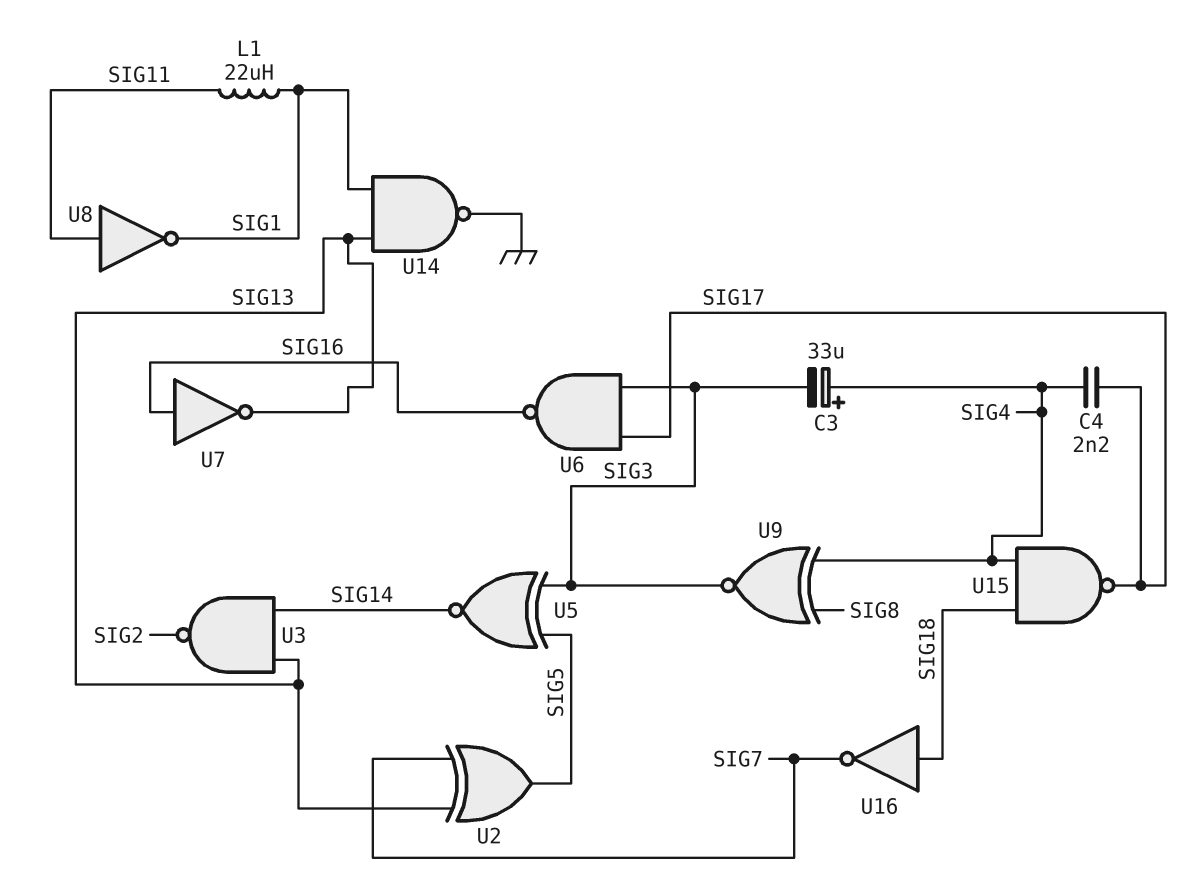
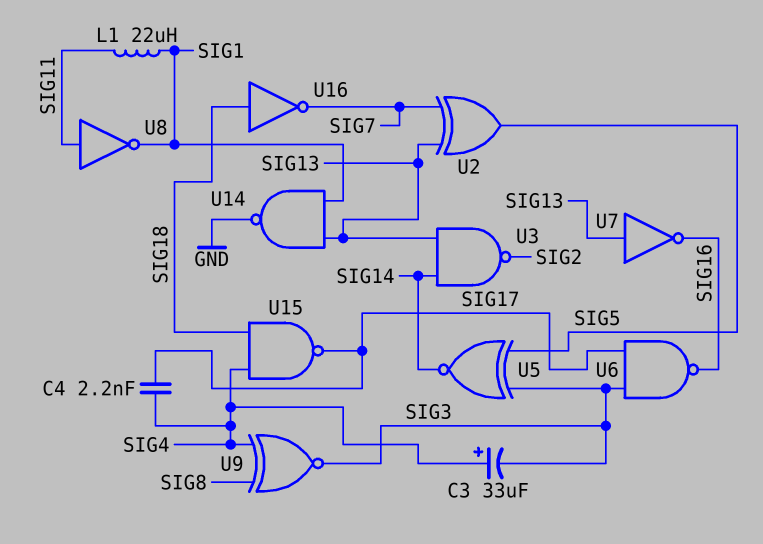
U7: NOT (in SIG16, out SIG13) -> NOT (in SIG13, out SIG16)

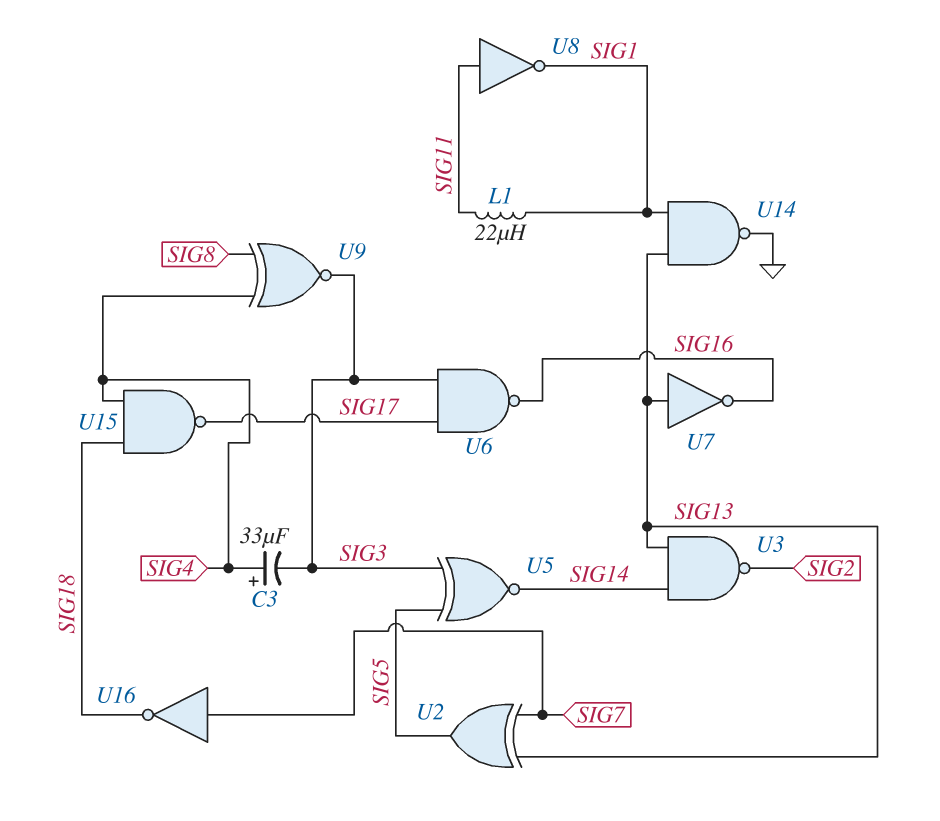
C4: 2.2nF (SIG4, SIG17) -> none
U16: NOT (in SIG18, out SIG7) -> NOT (in SIG7, out SIG18)

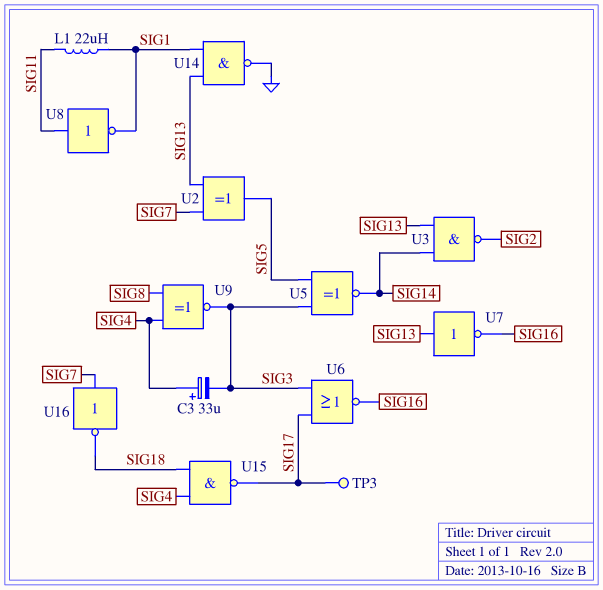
TP3: none -> test point (SIG17)
U6: NAND (in SIG3, in SIG17, out SIG16) -> NOR (in SIG3, in SIG17, out SIG16)

